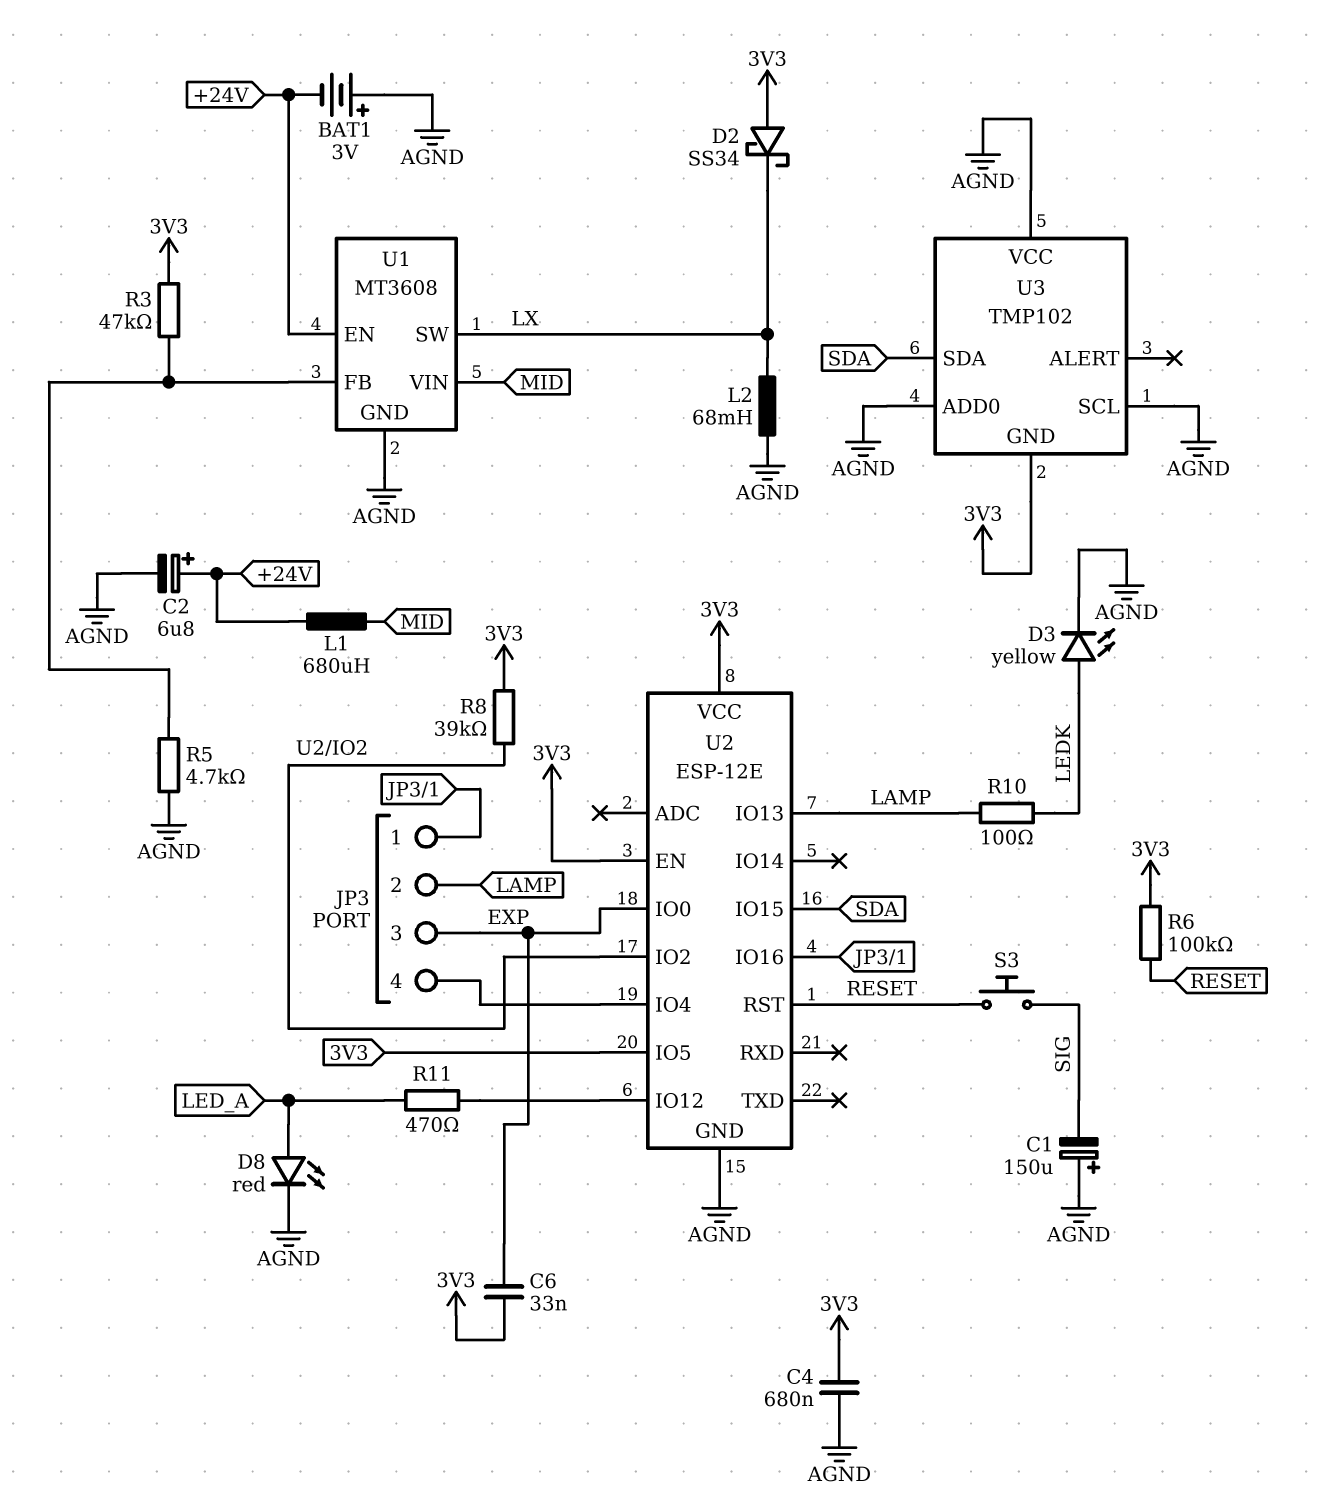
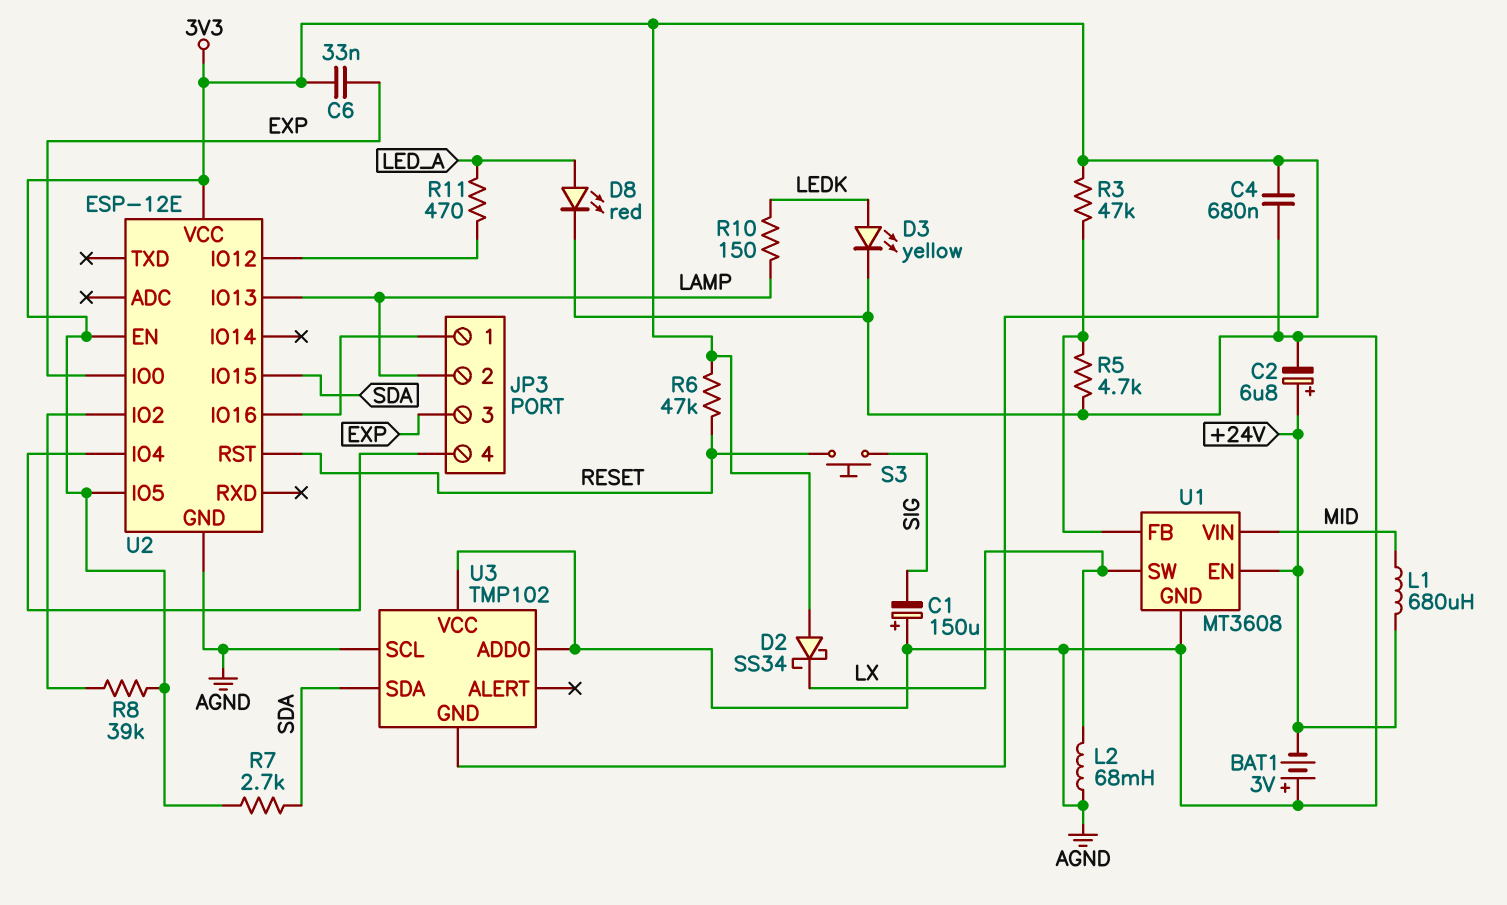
R6: 100k (3V3, RESET) -> 47k (3V3, RESET)
R7: none -> 2.7k (3V3, SDA)
R10: 100 (LAMP, LEDK) -> 150 (LAMP, LEDK)

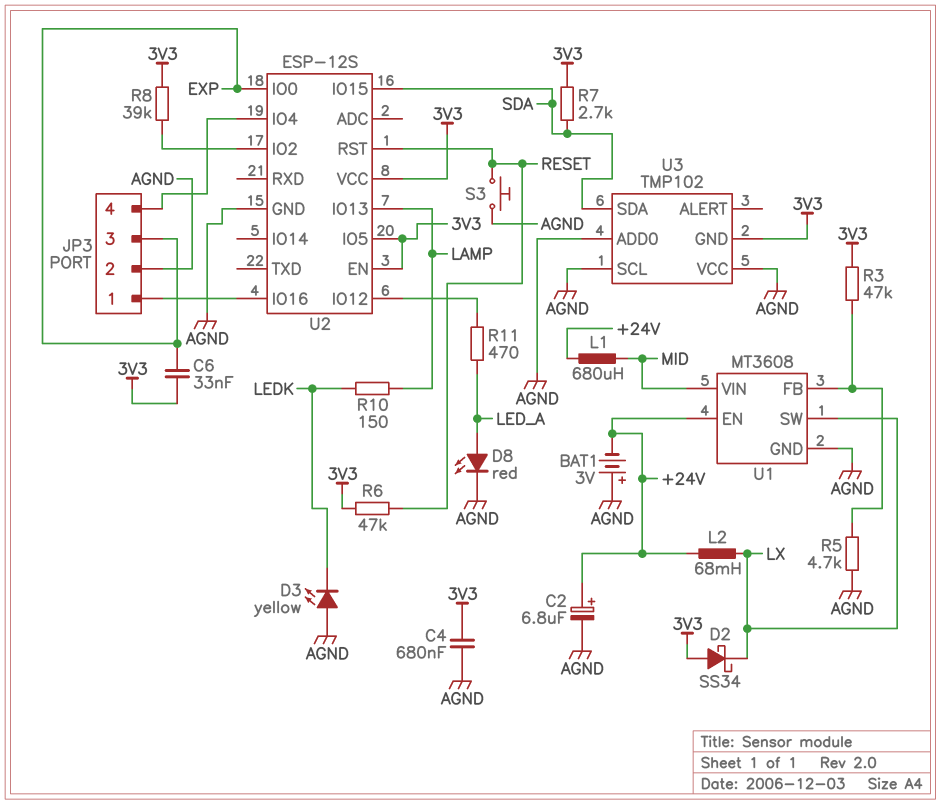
C1: 150uF (plus AGND, minus SIG) -> none
D3: LED yellow (A LEDK, K AGND) -> LED yellow (A AGND, K LEDK)
JP3 pin 2: LAMP -> AGND
L2: 68mH (AGND, LX) -> 68mH (+24V, LX)
S3: button (RESET, SIG) -> button (AGND, RESET)
U2: ESP-12E -> ESP-12S

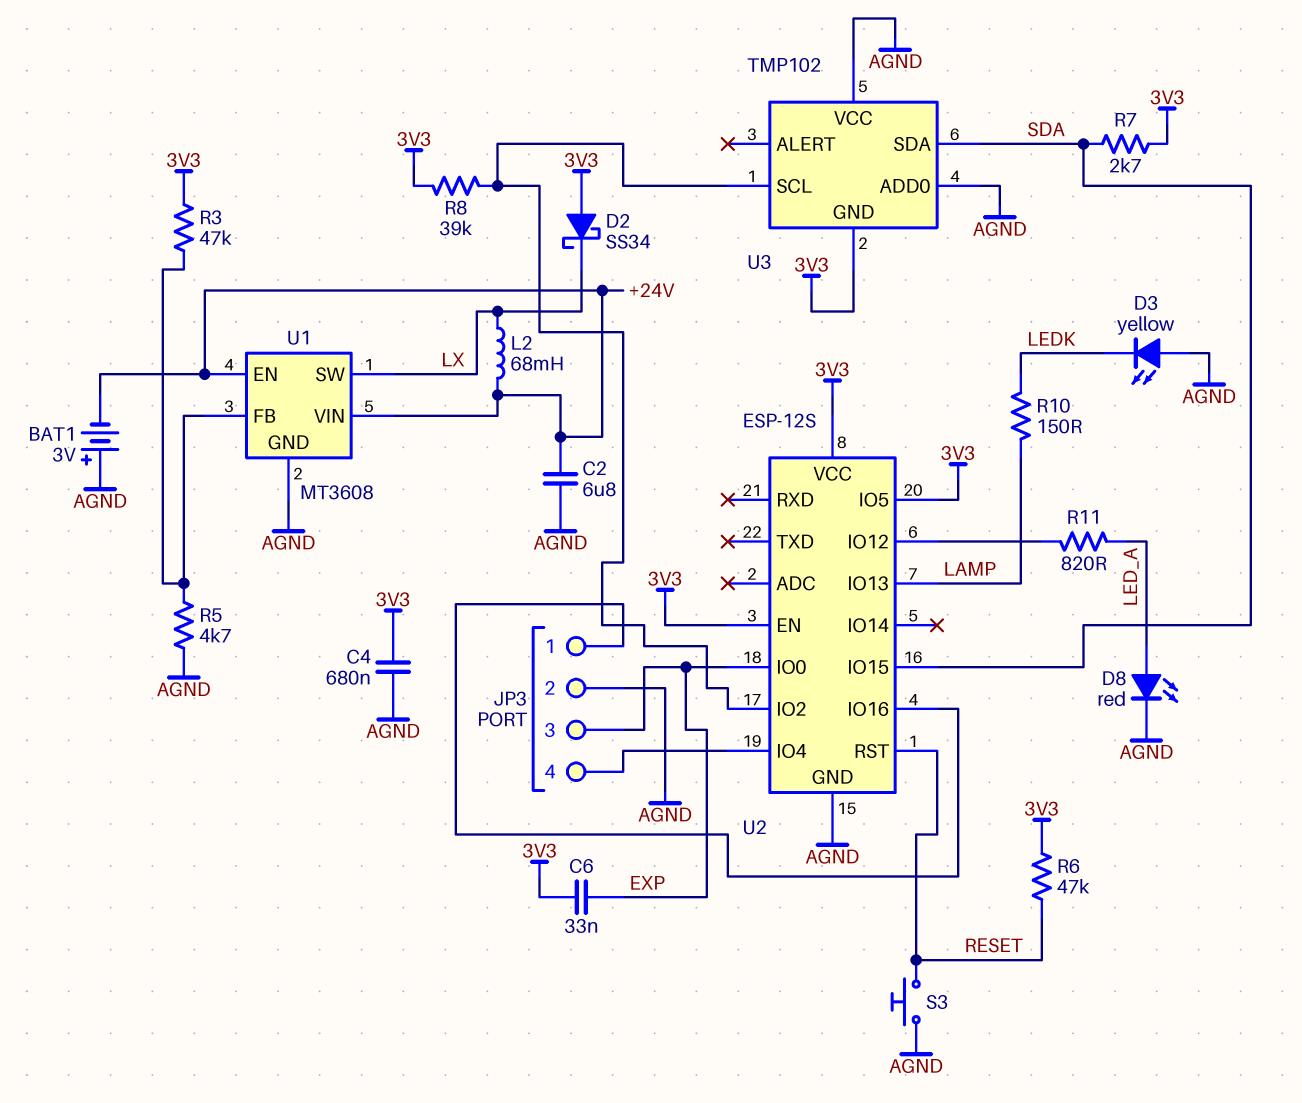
C2: 6.8uF (plus +24V, minus AGND) -> 6.8uF (+24V, AGND)
L1: 680uH (+24V, MID) -> none
R11: 470 (LED_A, U2/IO12) -> 820 (LED_A, U2/IO12)
U1 pin VIN: MID -> +24V
U3 pin SCL: AGND -> U2/IO2

